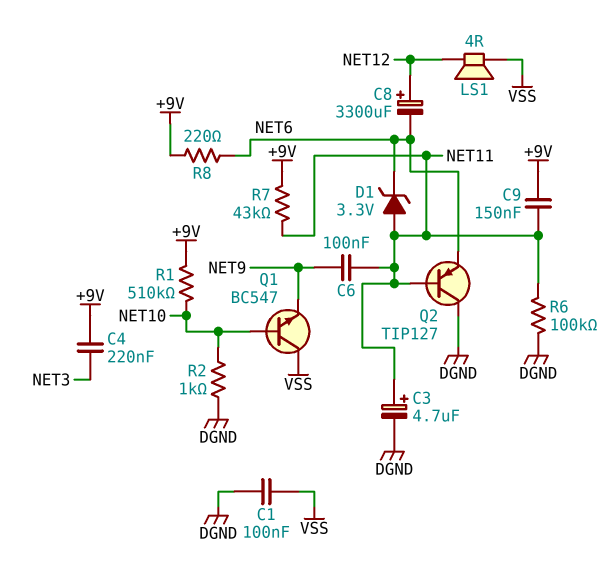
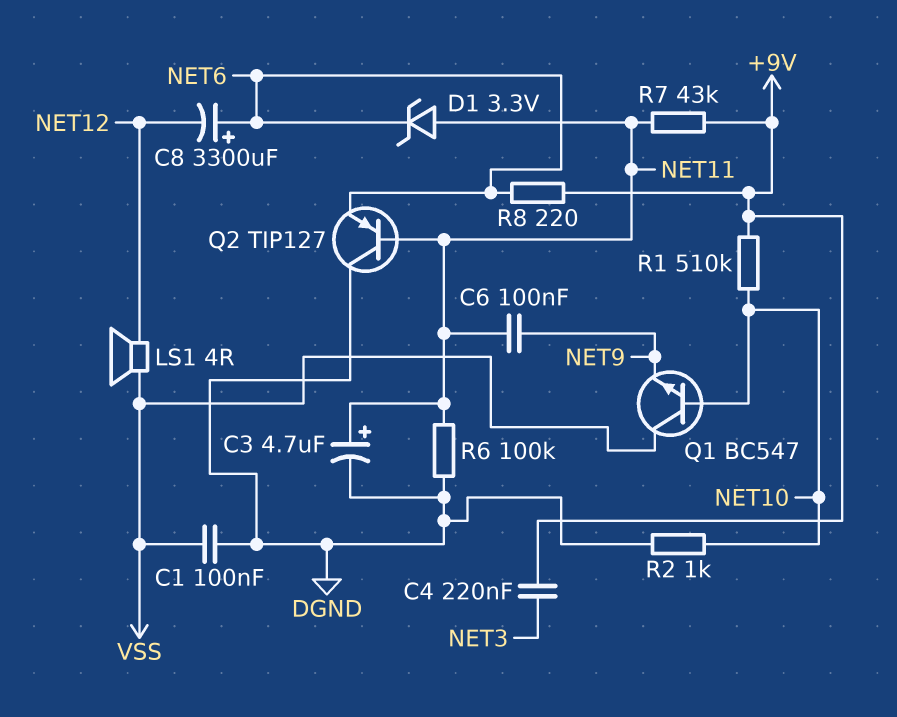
C8: 3300uF (plus NET12, minus NET6) -> 3300uF (plus NET6, minus NET12)
C9: 150nF (+9V, NET11) -> none

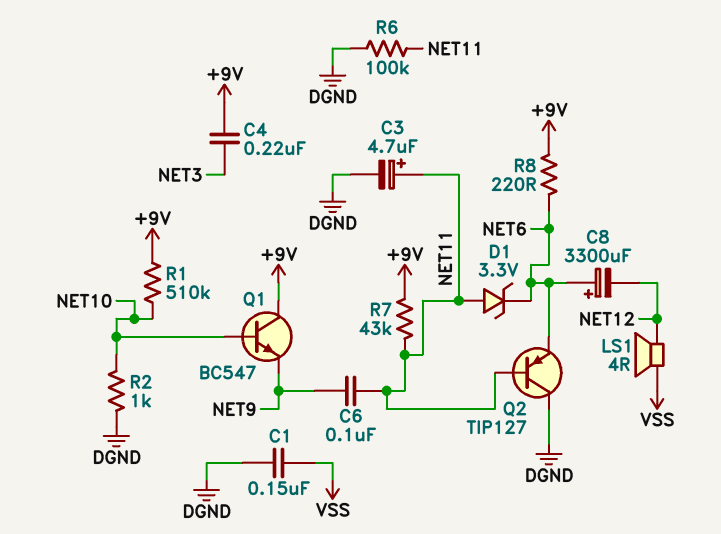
C1: 100nF (DGND, VSS) -> 150nF (DGND, VSS)
Q1: NPN BC547 (B NET10, C VSS, E NET9) -> NPN BC547 (B NET10, C +9V, E NET9)

